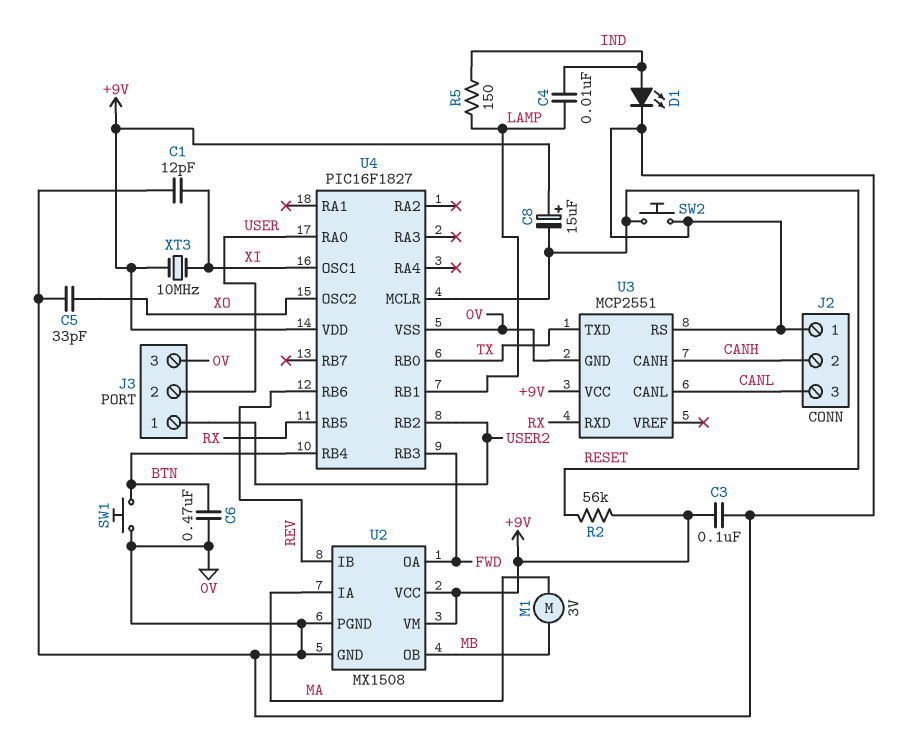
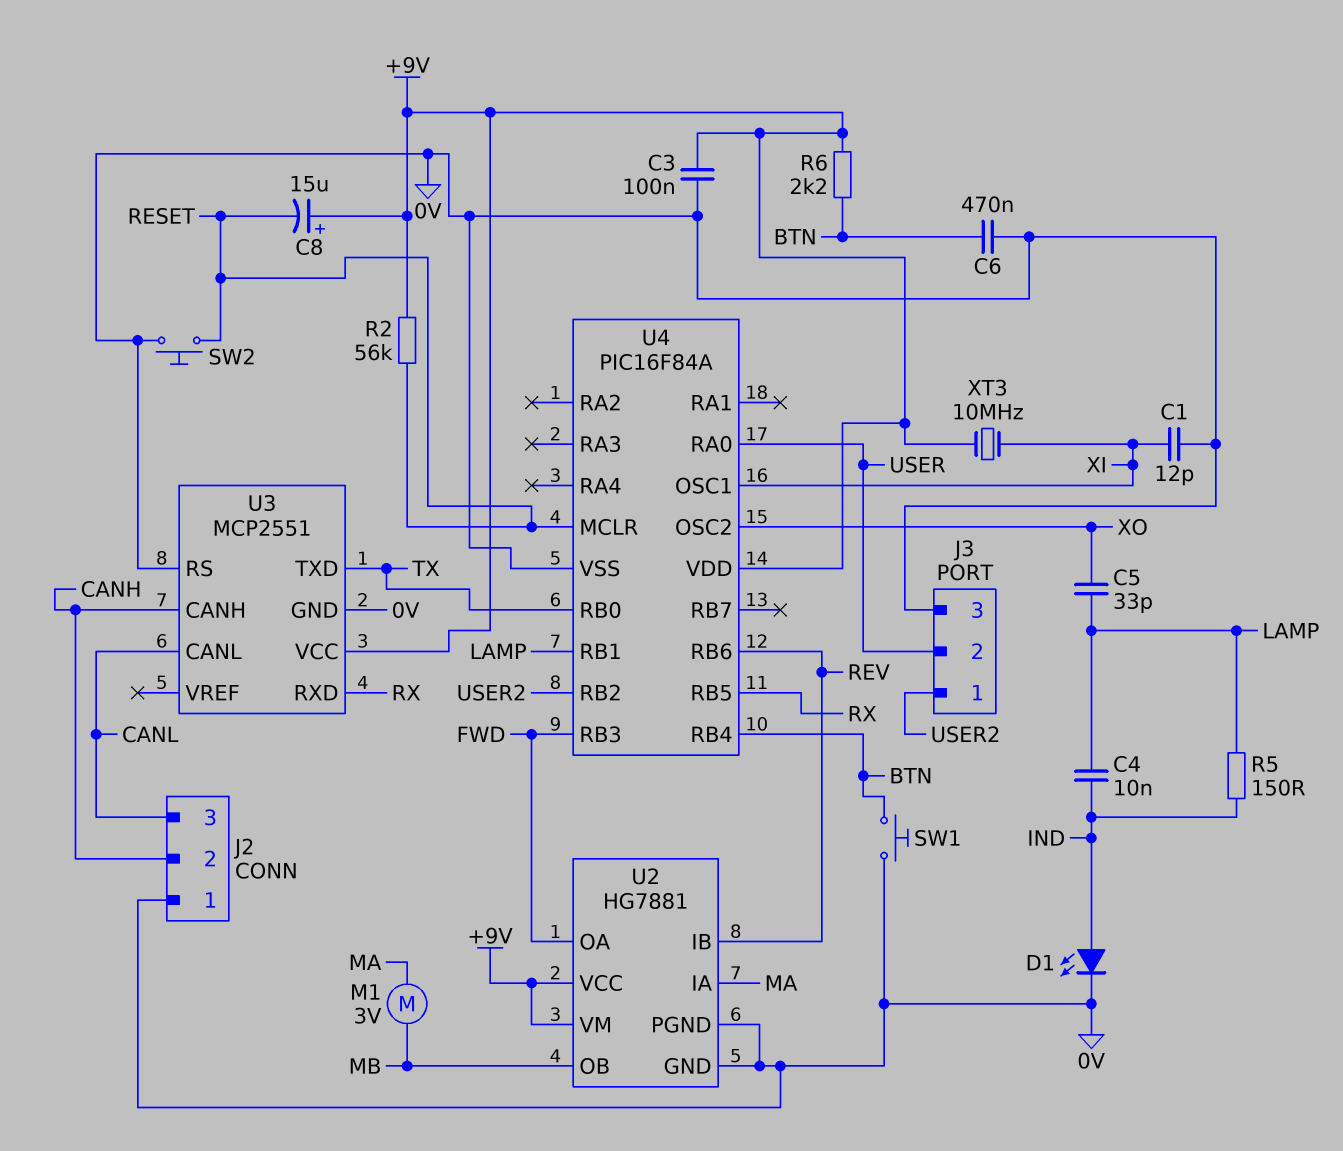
C5: 33pF (0V, XO) -> 33pF (LAMP, XO)
R6: none -> 2.2k (+9V, BTN)
U2: MX1508 -> HG7881
U4: PIC16F1827 -> PIC16F84A

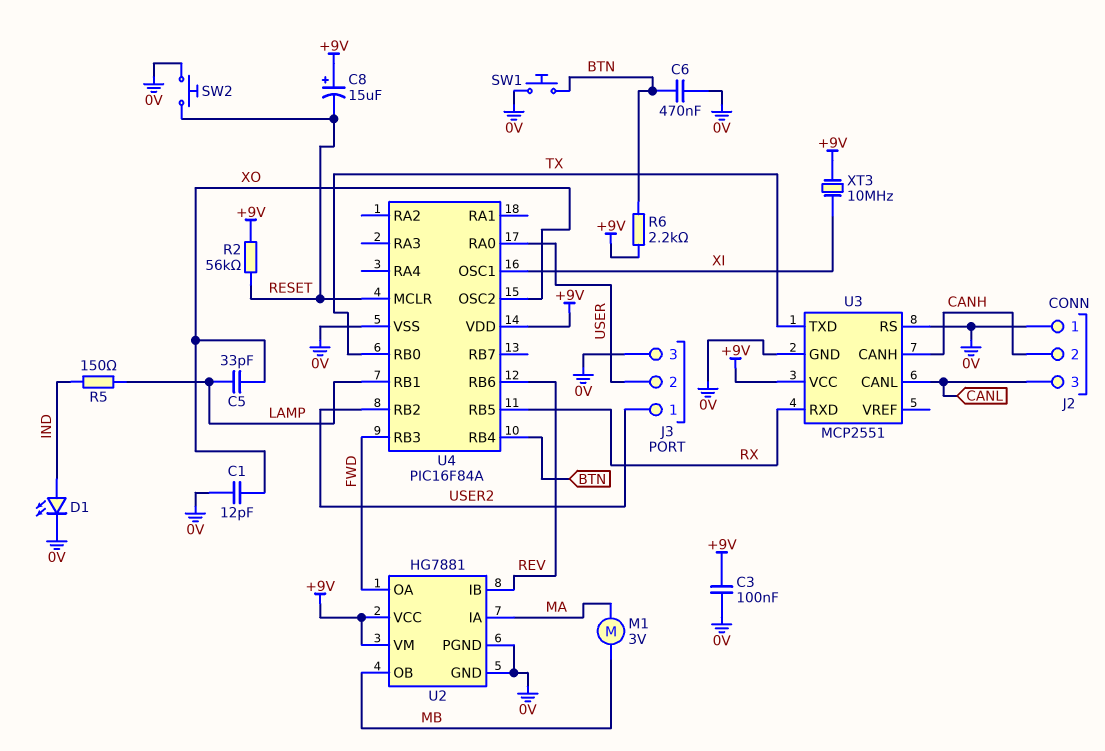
C1: 12pF (0V, XI) -> 12pF (0V, XO)
C4: 10nF (IND, LAMP) -> none

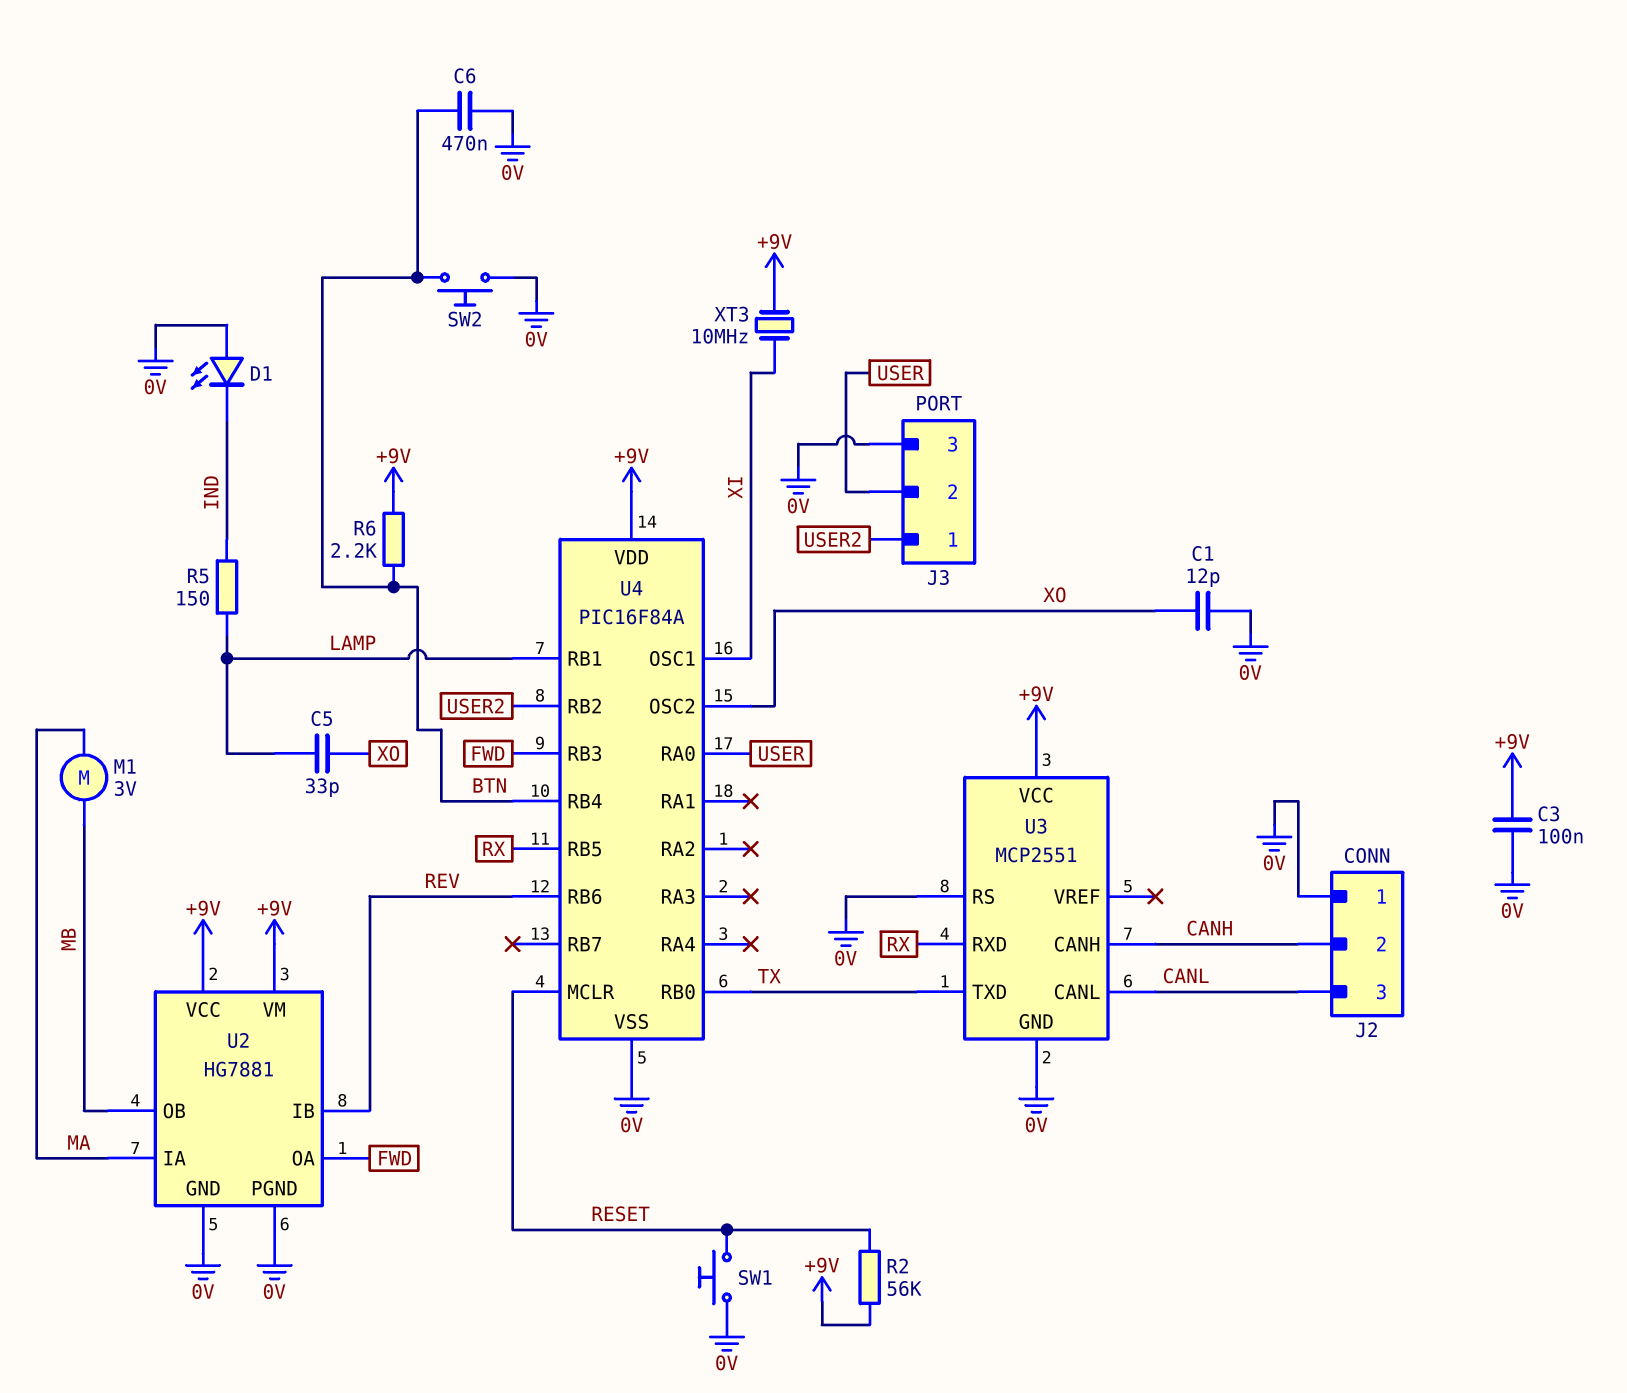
C8: 15uF (plus +9V, minus RESET) -> none
D1: LED (A IND, K 0V) -> LED (A 0V, K IND)
SW1: button (0V, BTN) -> button (0V, RESET)
SW2: button (0V, RESET) -> button (0V, BTN)

